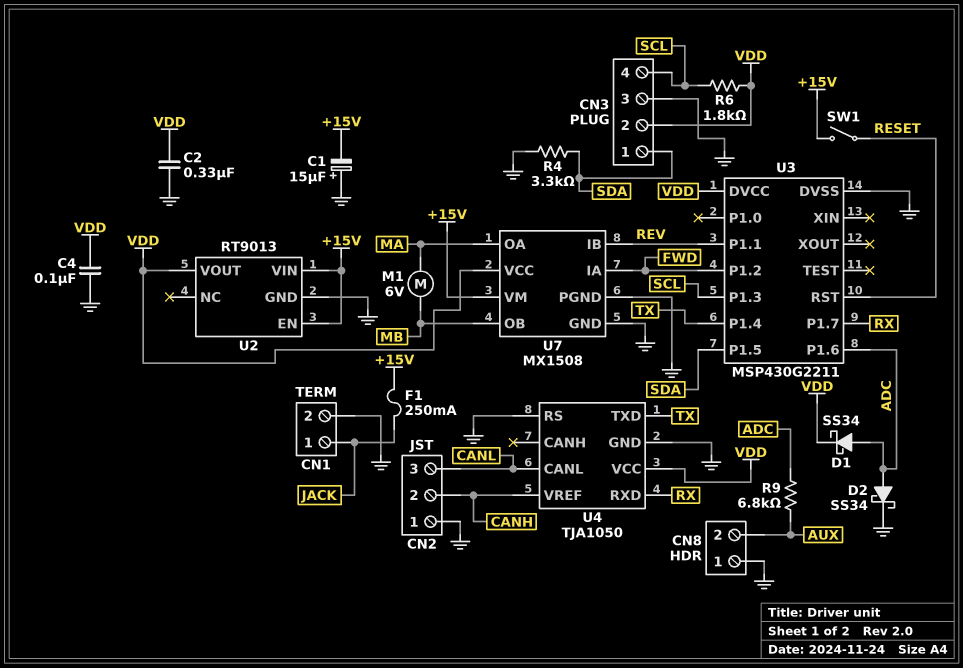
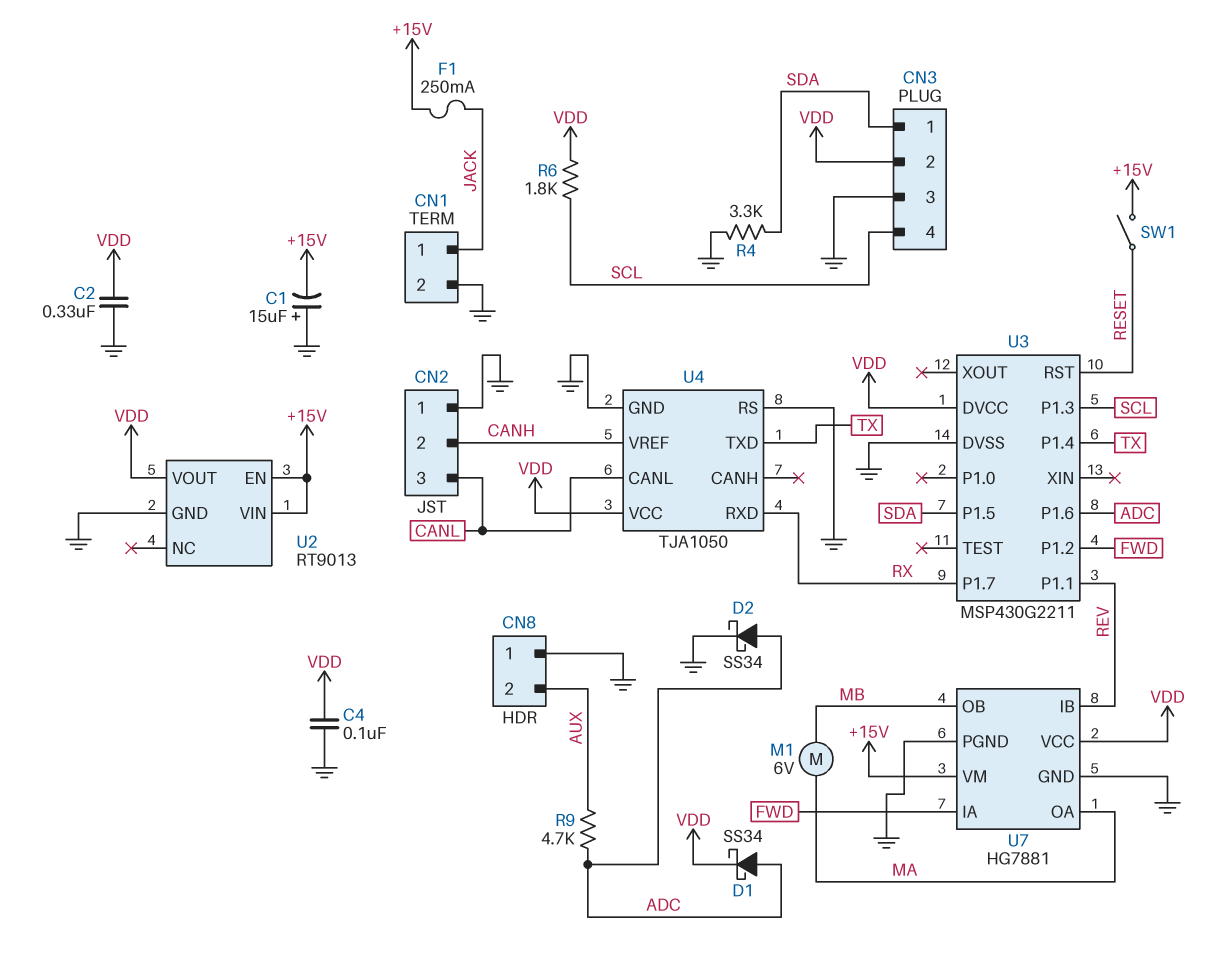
R9: 6.8k (ADC, AUX) -> 4.7k (ADC, AUX)
U7: MX1508 -> HG7881

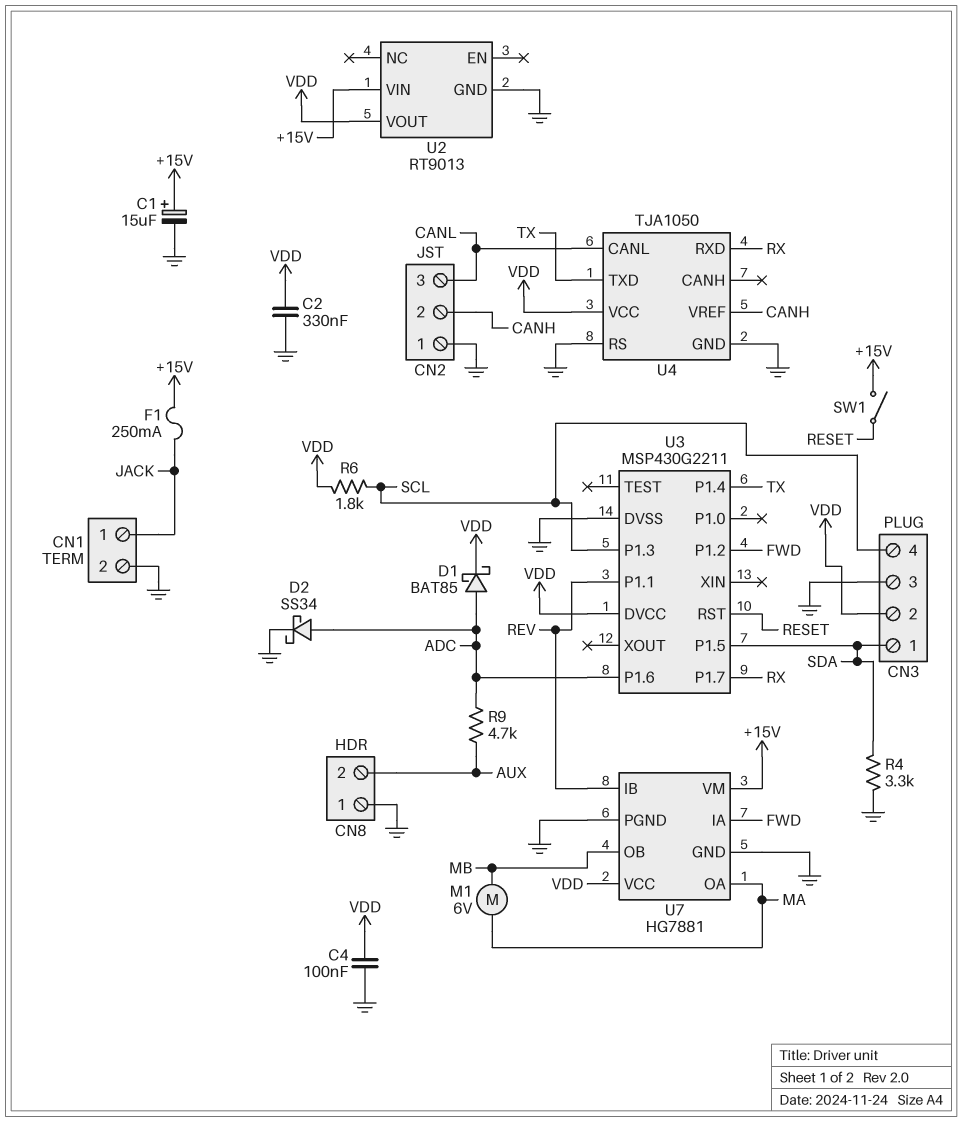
C1: 15uF (plus GND, minus +15V) -> 15uF (plus +15V, minus GND)
D1: schottky SS34 (A ADC, K VDD) -> schottky BAT85 (A ADC, K VDD)
U2 pin EN: +15V -> none

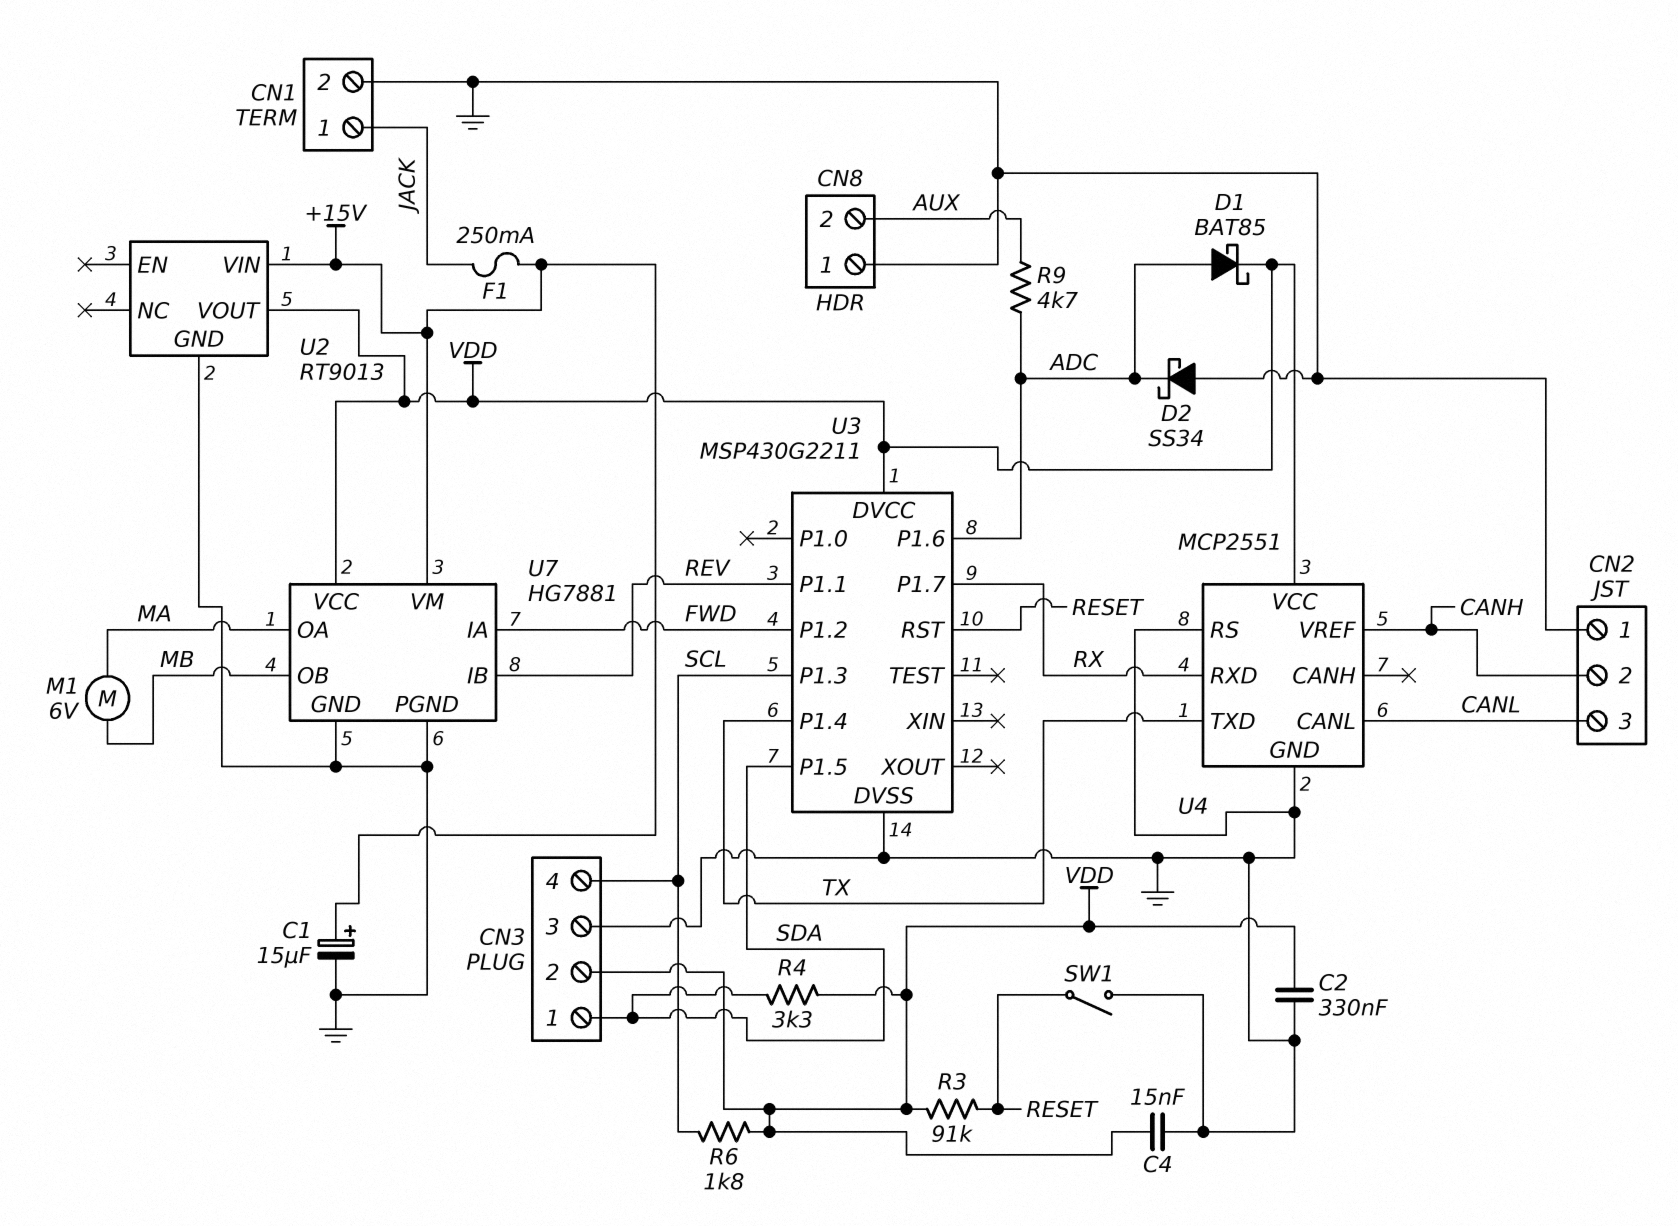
C4: 100nF (GND, VDD) -> 15nF (GND, VDD)
D2: schottky SS34 (A ADC, K GND) -> schottky SS34 (A GND, K ADC)
R3: none -> 91k (RESET, VDD)
R4: 3.3k (GND, SDA) -> 3.3k (SDA, VDD)
SW1: switch (+15V, RESET) -> switch (GND, RESET)
U4: TJA1050 -> MCP2551

